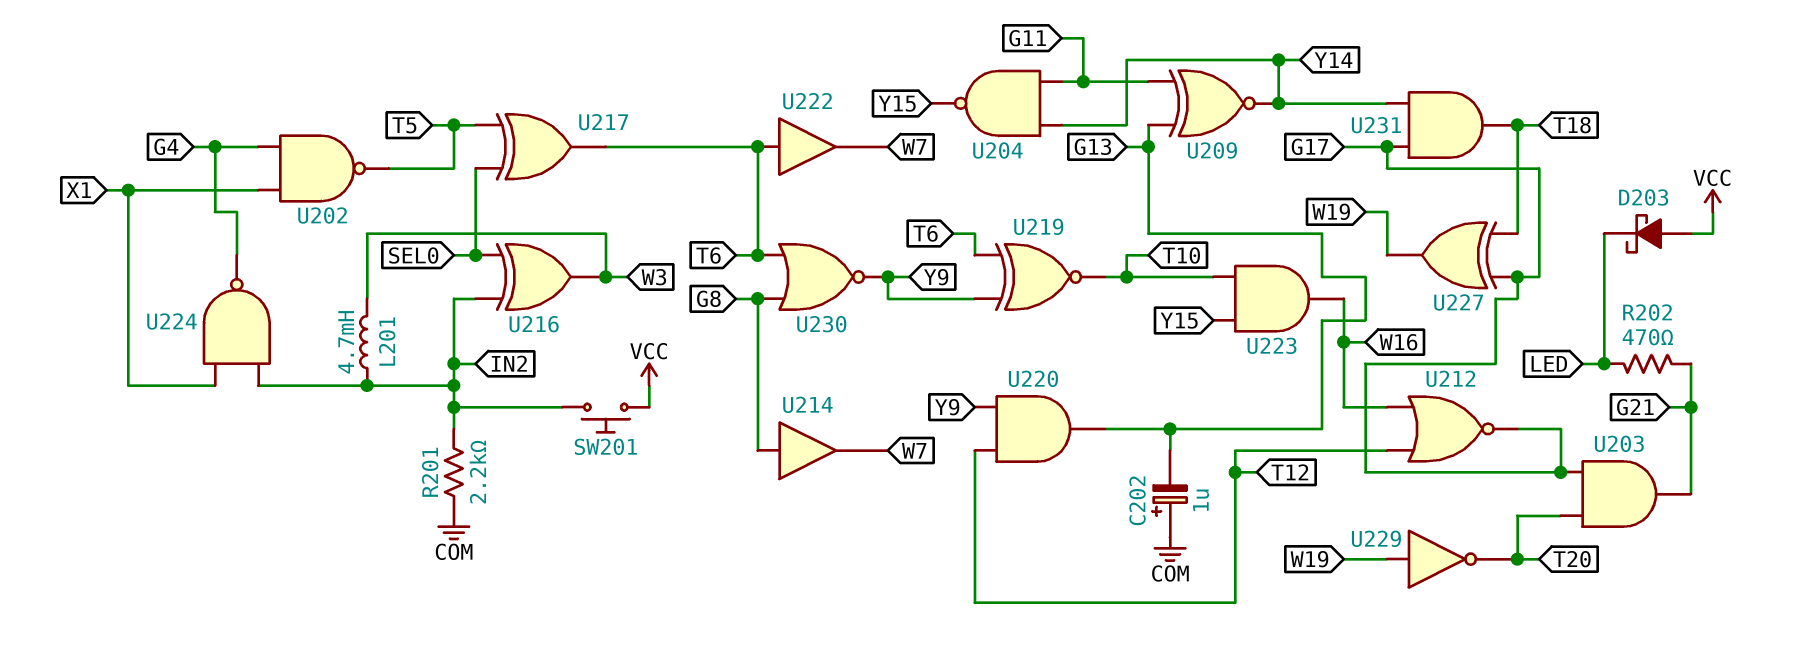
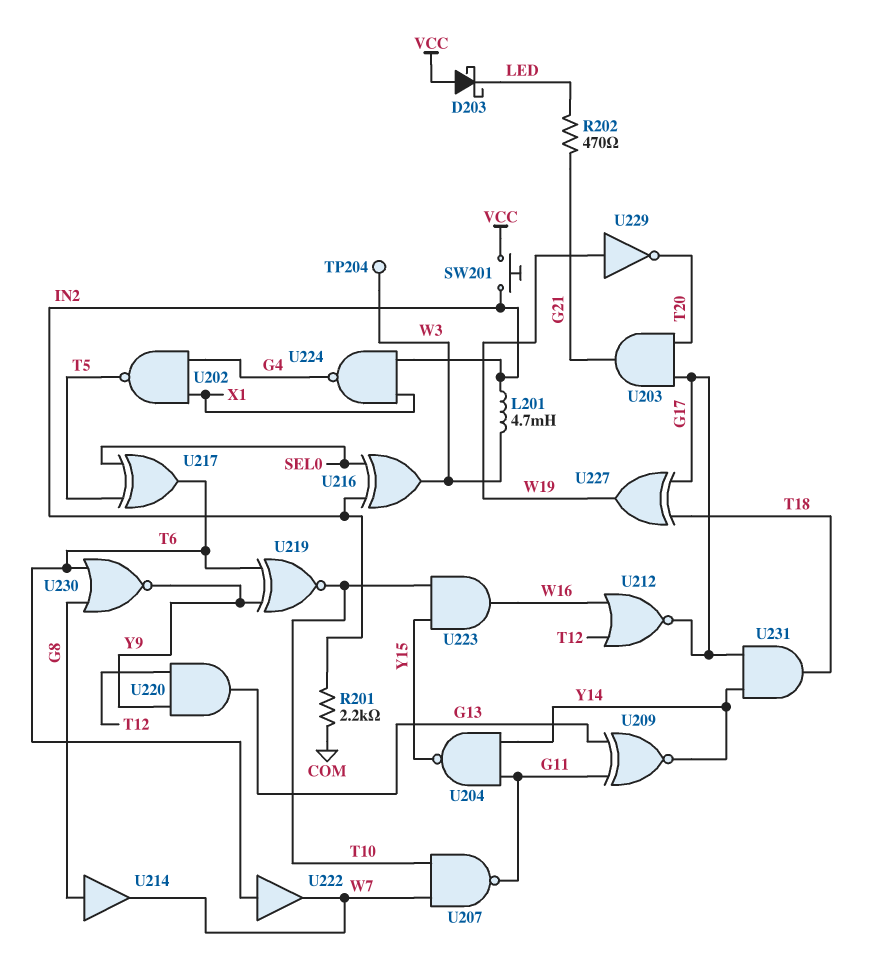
C202: 1uF (plus COM, minus G13) -> none
TP204: none -> test point (W3)
U207: none -> NAND (in T10, in W7, out G11)

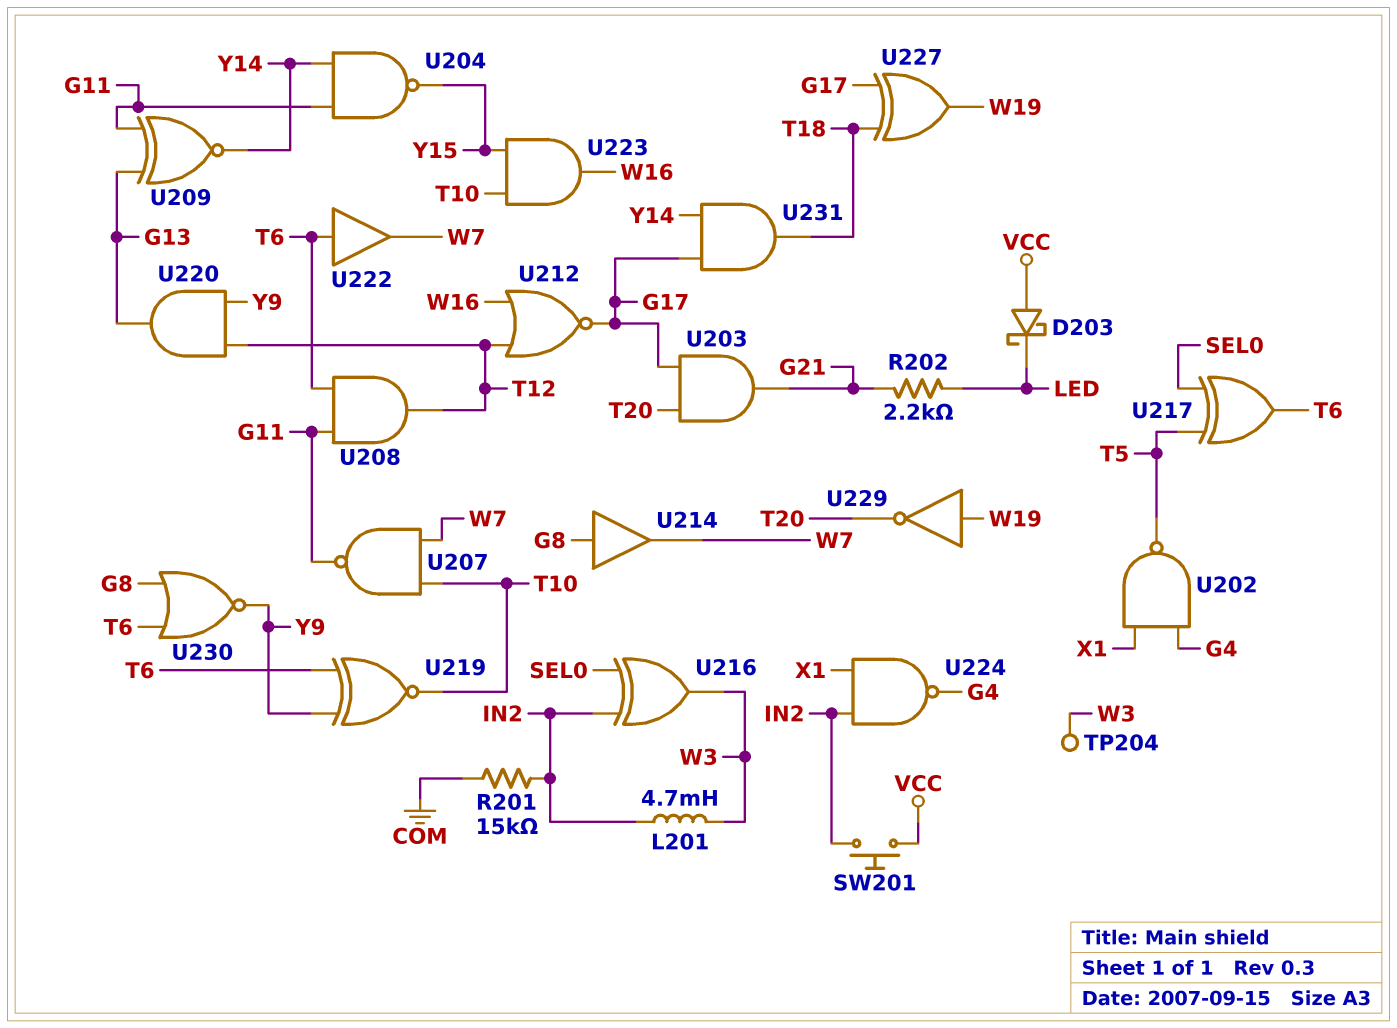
R201: 2.2k (COM, IN2) -> 15k (COM, IN2)
R202: 470 (G21, LED) -> 2.2k (G21, LED)
U208: none -> AND (in G11, in T6, out T12)

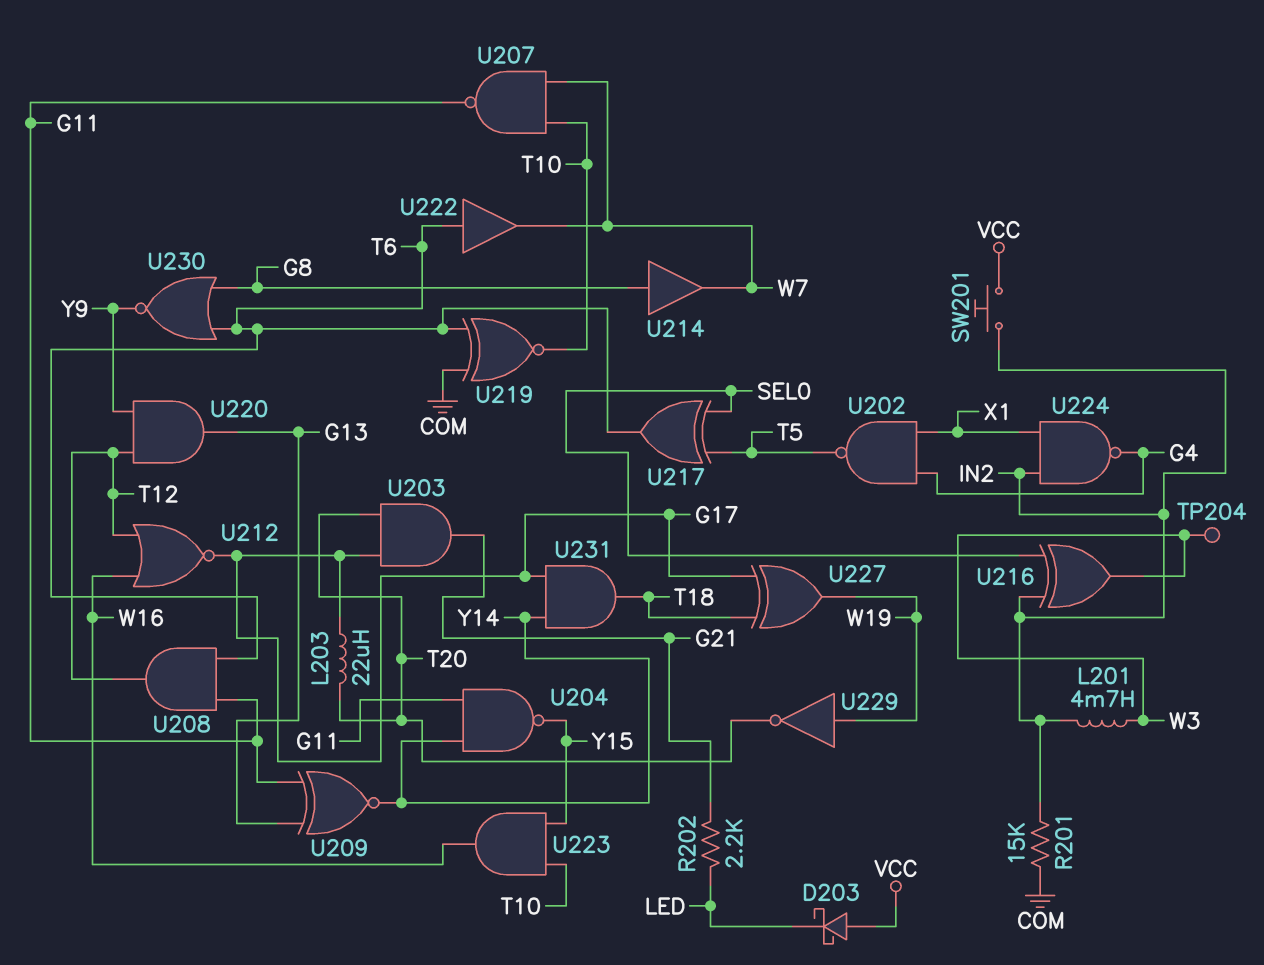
L203: none -> 22uH (G17, T20)
U219: XNOR (in T6, in Y9, out T10) -> XNOR (in COM, in T6, out T10)

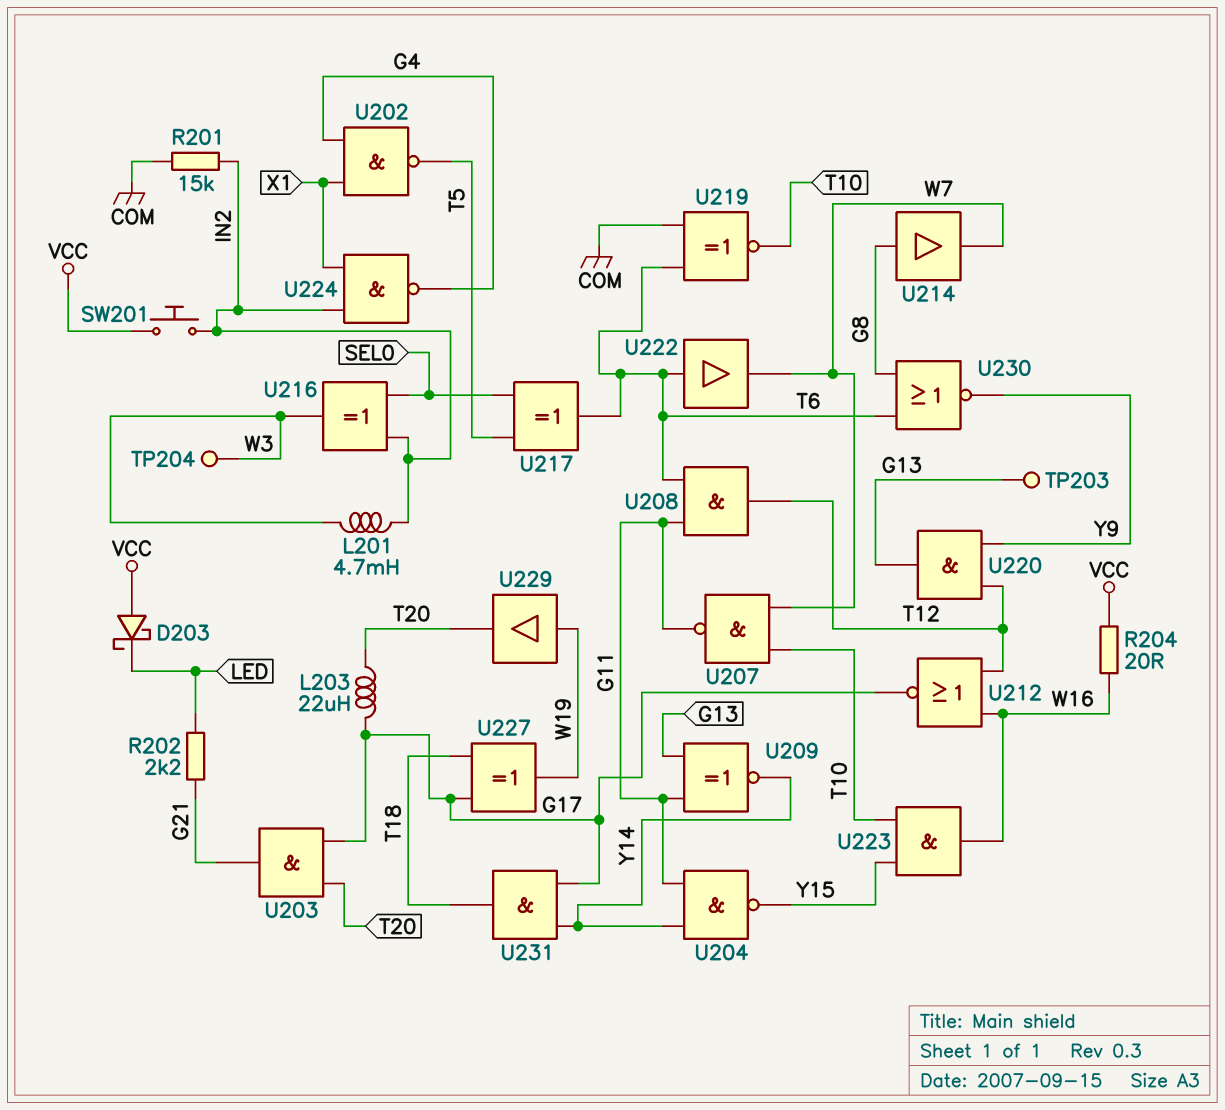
R204: none -> 20 (VCC, W16)
TP203: none -> test point (G13)
U229: NOT (in W19, out T20) -> buffer (in W19, out T20)

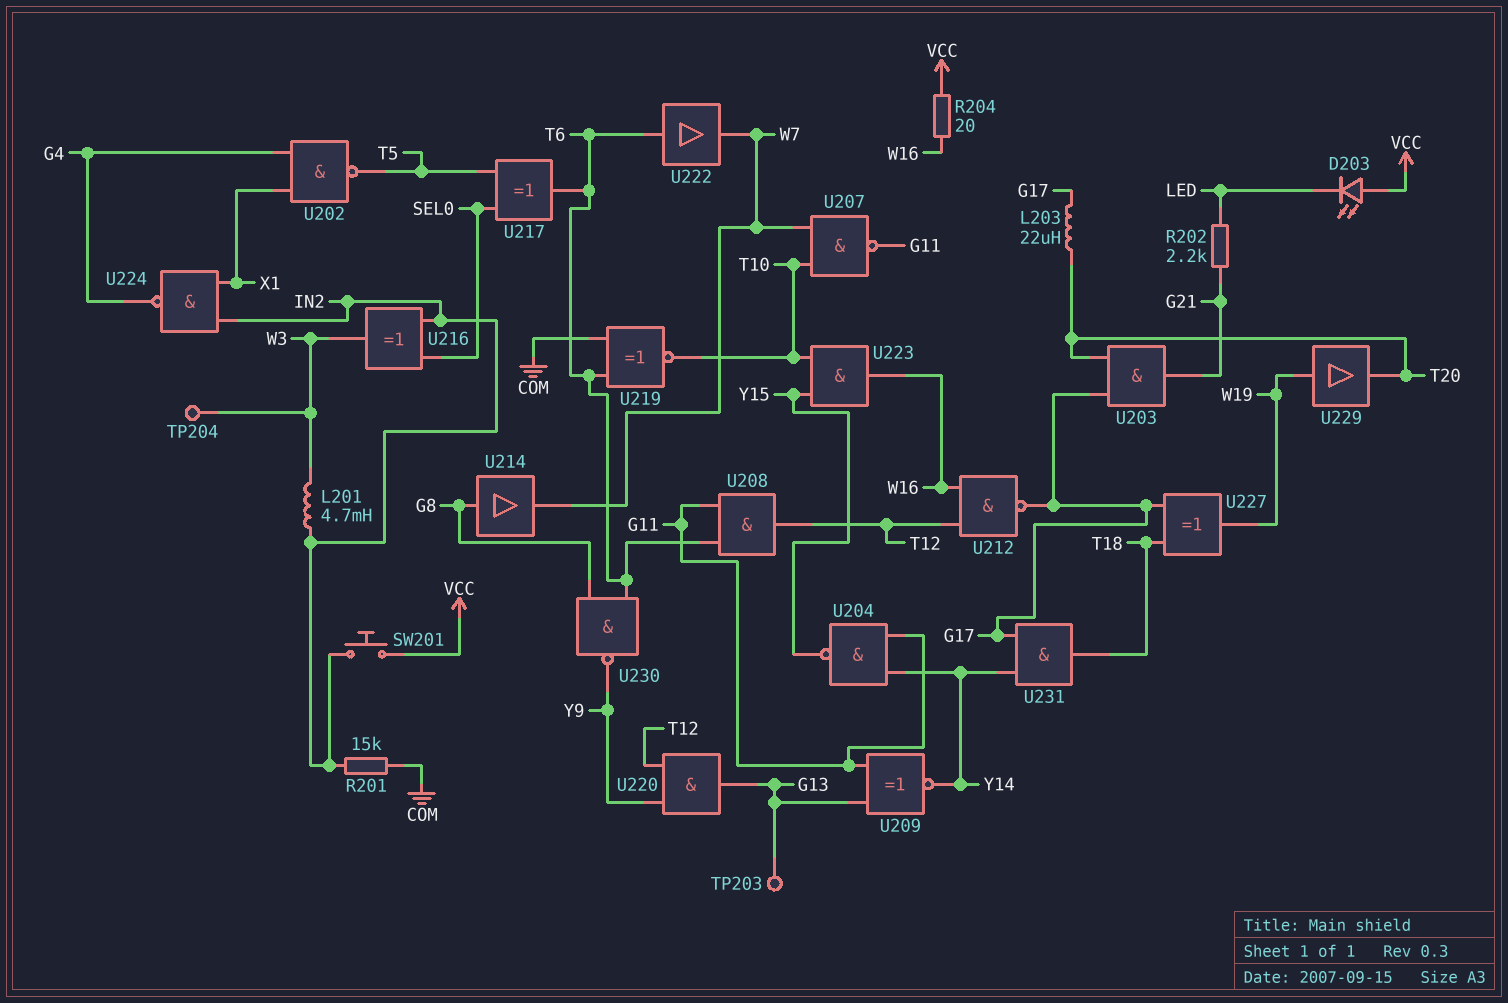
D203: schottky (A VCC, K LED) -> LED (A VCC, K LED)
U212: NOR (in T12, in W16, out G17) -> NAND (in T12, in W16, out G17)
U230: NOR (in G8, in T6, out Y9) -> NAND (in G8, in T6, out Y9)

